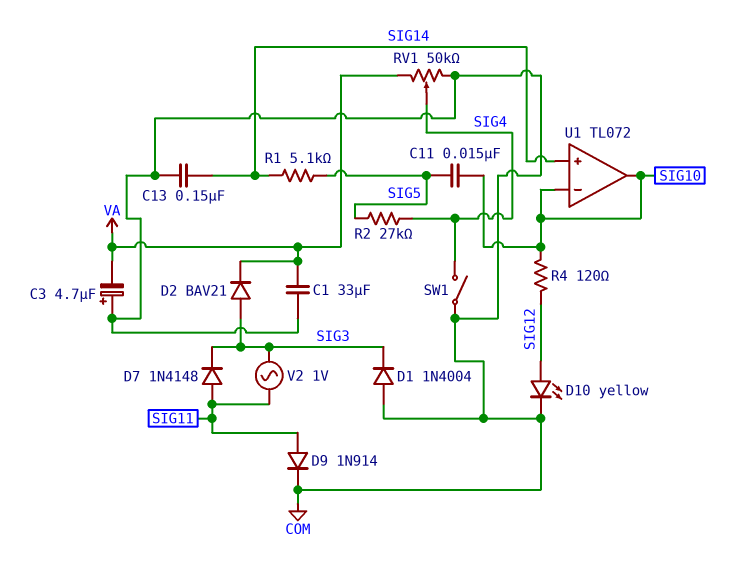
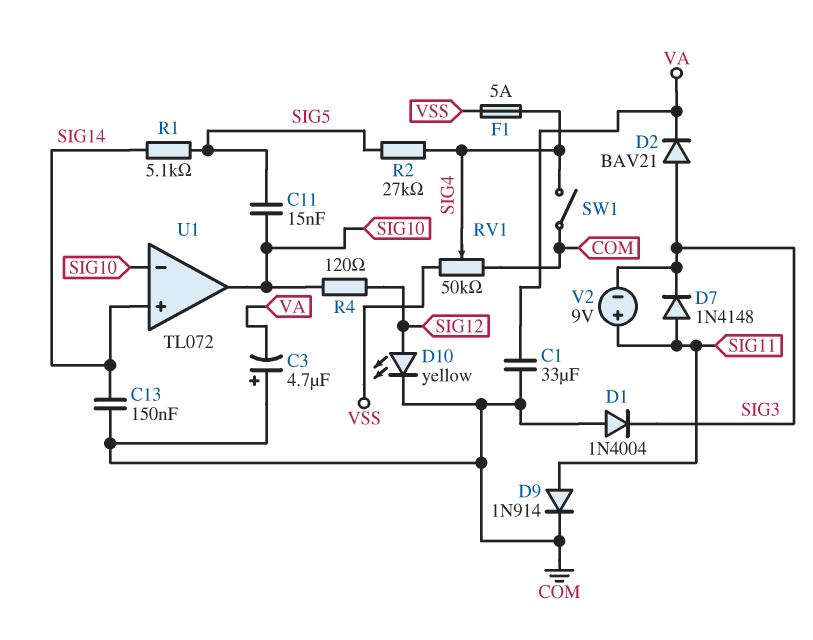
F1: none -> 5A (SIG4, VSS)
RV1: 50k (COM, VA, wiper SIG4) -> 50k (COM, VSS, wiper SIG4)
V2: AC 1V (SIG3, SIG11) -> 9V (plus SIG11, minus SIG3)

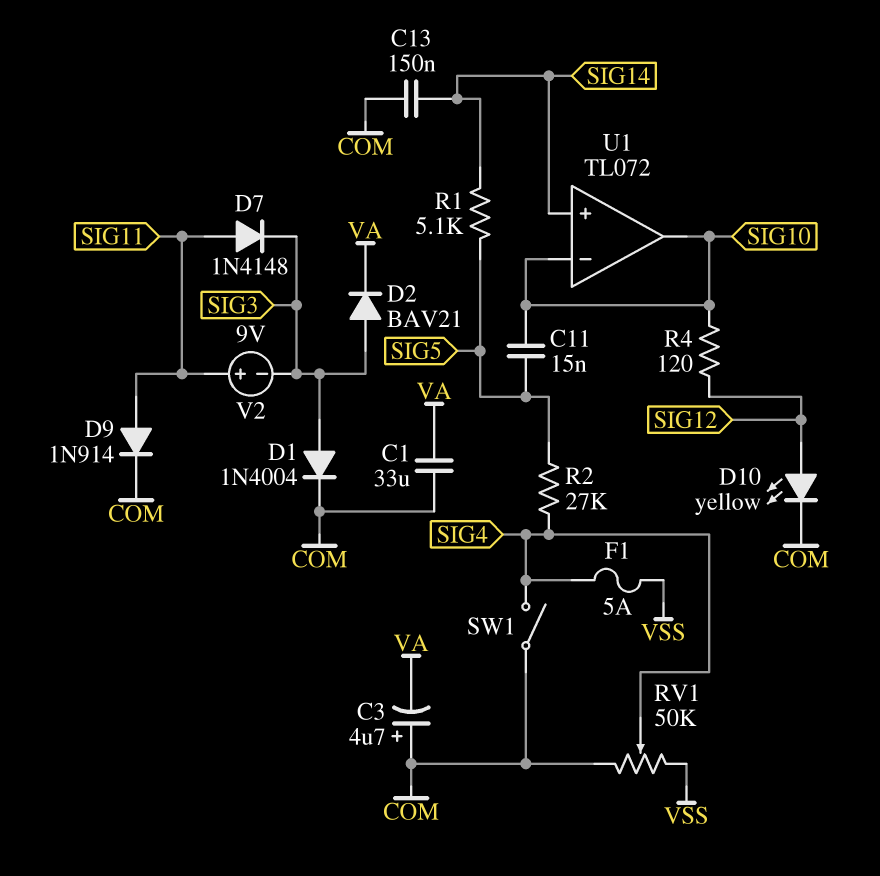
D1: diode 1N4004 (A COM, K SIG3) -> diode 1N4004 (A SIG3, K COM)

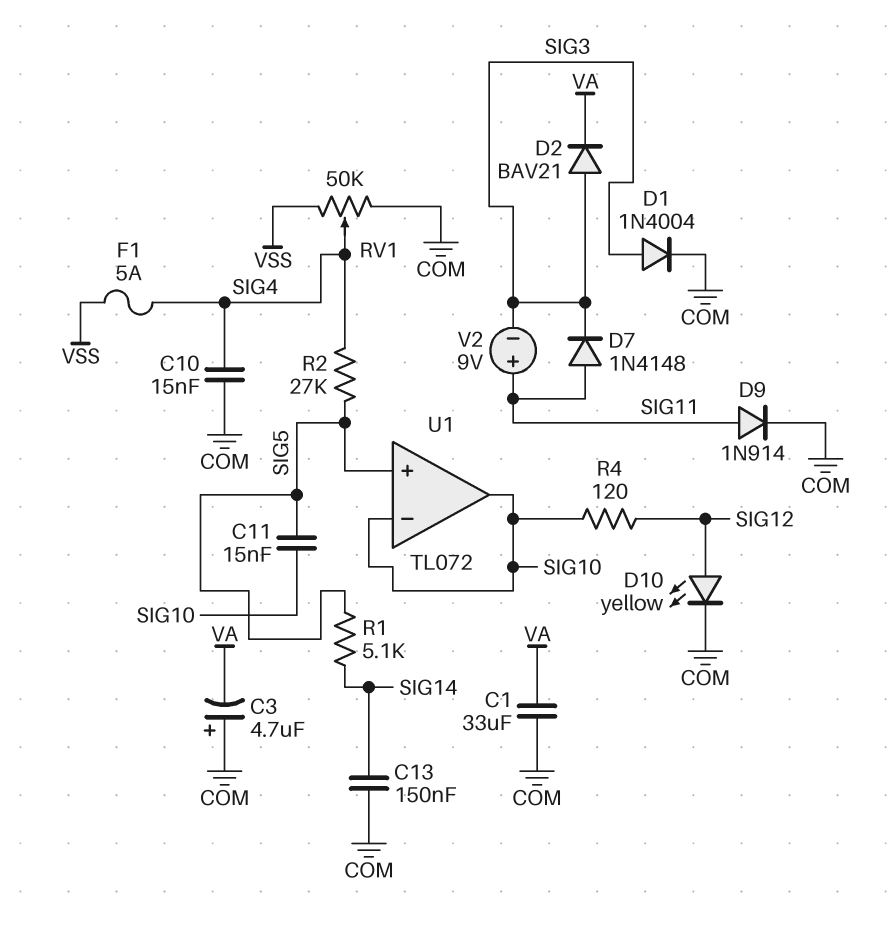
C10: none -> 15nF (COM, SIG4)
SW1: switch (COM, SIG4) -> none
U1 pin in+: SIG14 -> SIG5

